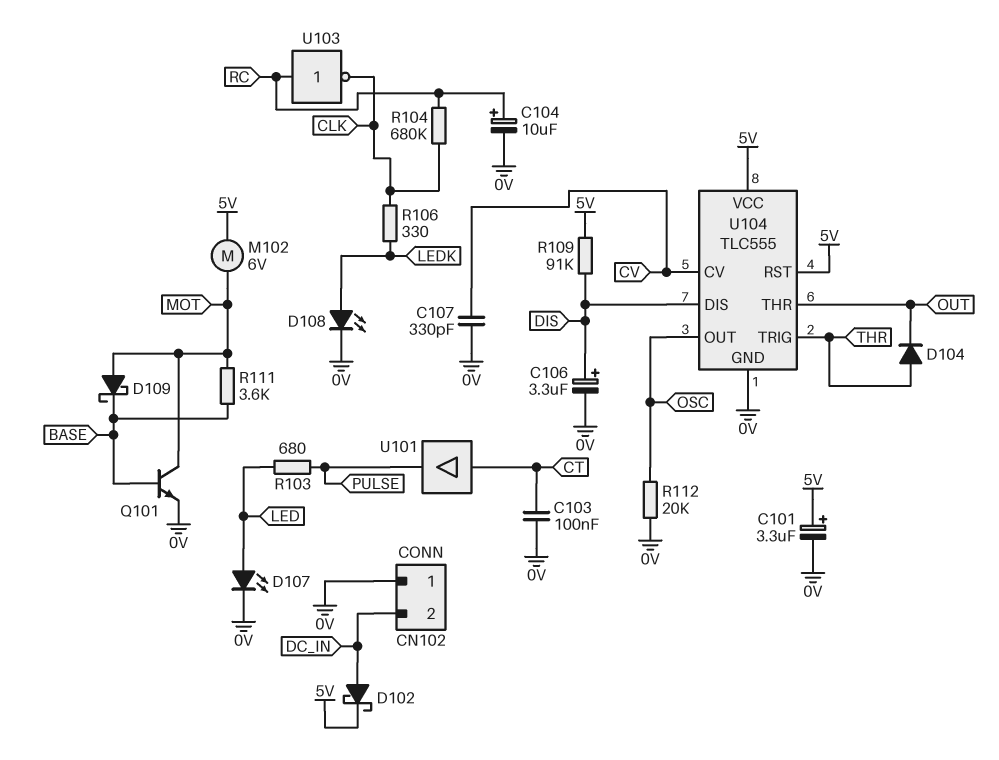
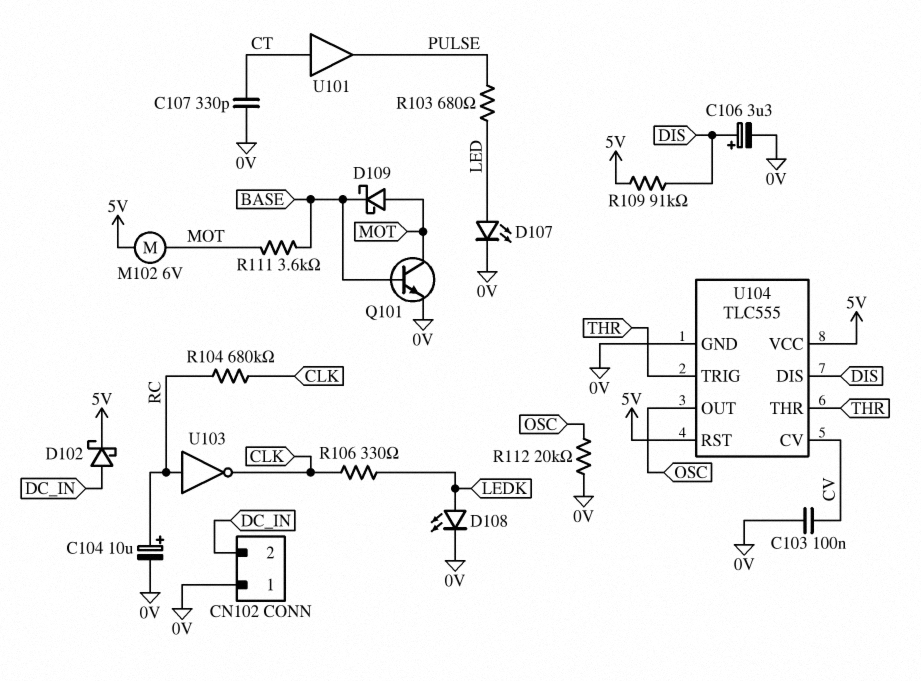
C101: 3.3uF (plus 5V, minus 0V) -> none
C103: 100nF (0V, CT) -> 100nF (0V, CV)
C107: 330pF (0V, CV) -> 330pF (0V, CT)
D104: diode (A THR, K OUT) -> none
U104 pin THR: OUT -> THR

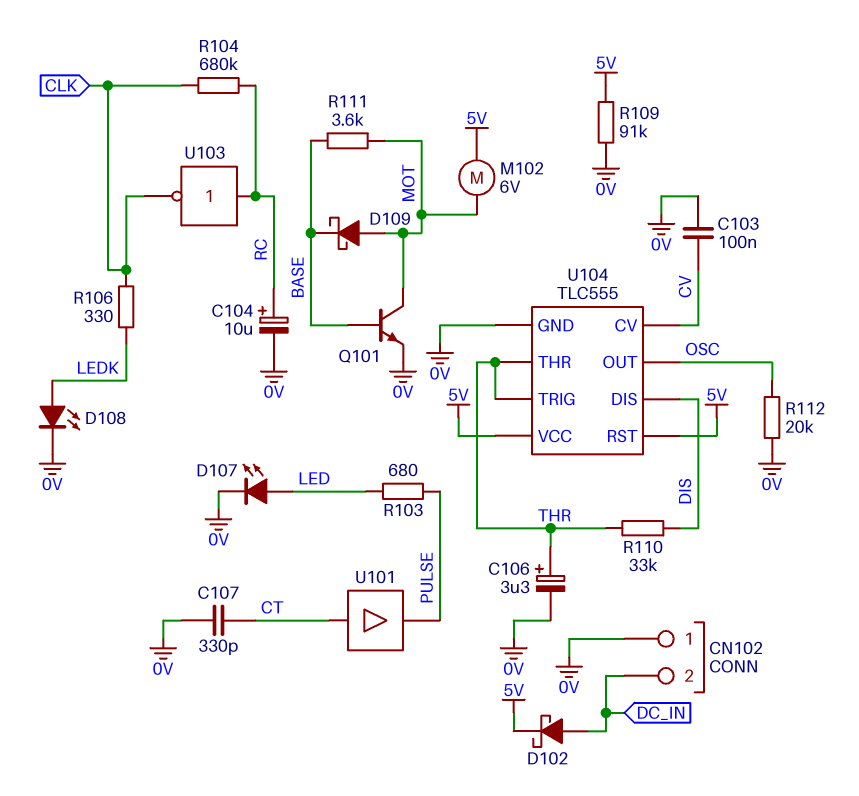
C106: 3.3uF (plus DIS, minus 0V) -> 3.3uF (plus THR, minus 0V)
R109: 91k (5V, DIS) -> 91k (0V, 5V)
R110: none -> 33k (DIS, THR)

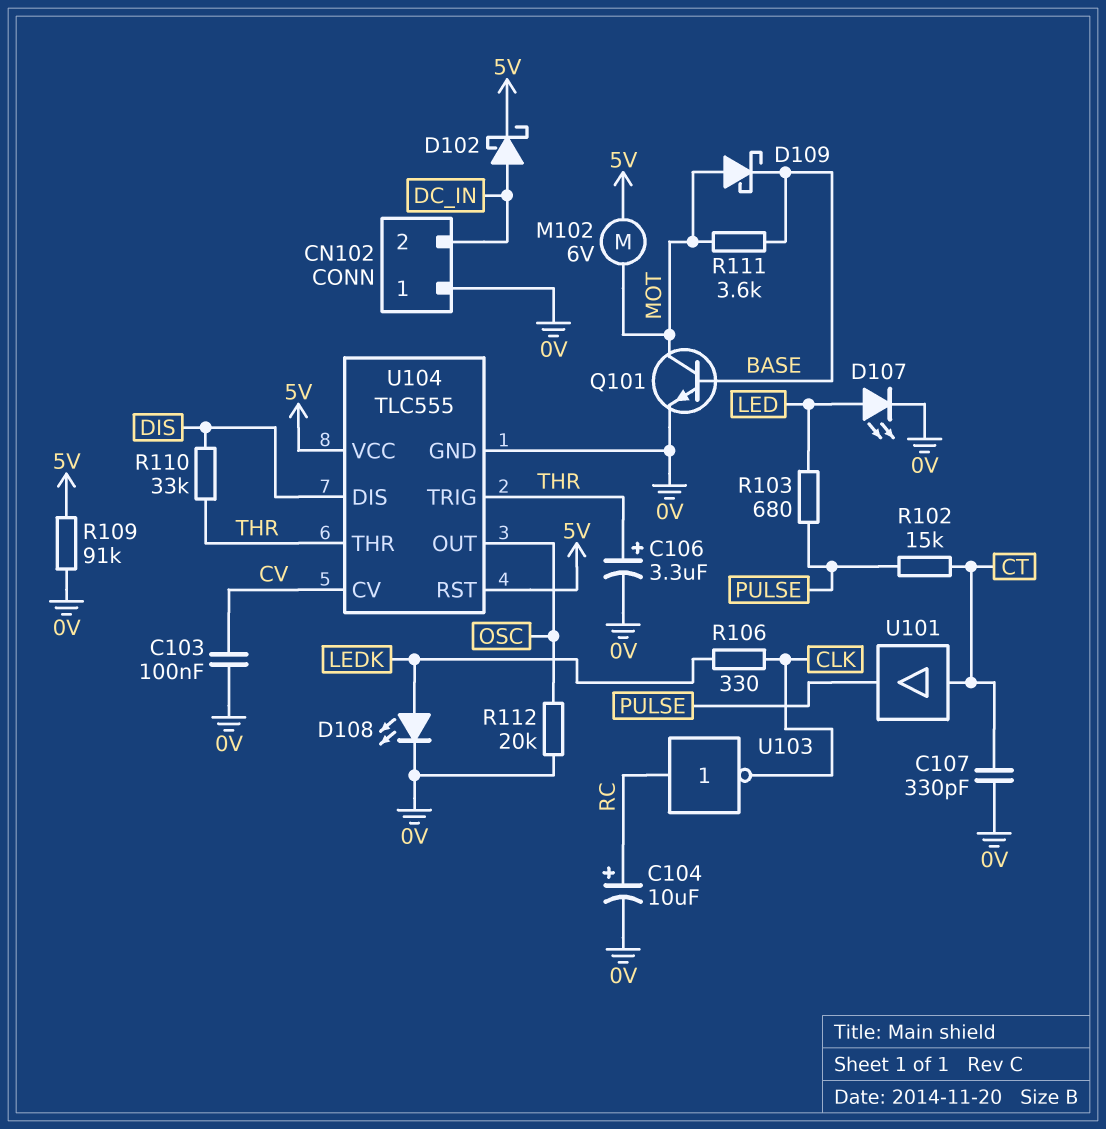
R102: none -> 15k (CT, PULSE)
R104: 680k (CLK, RC) -> none

